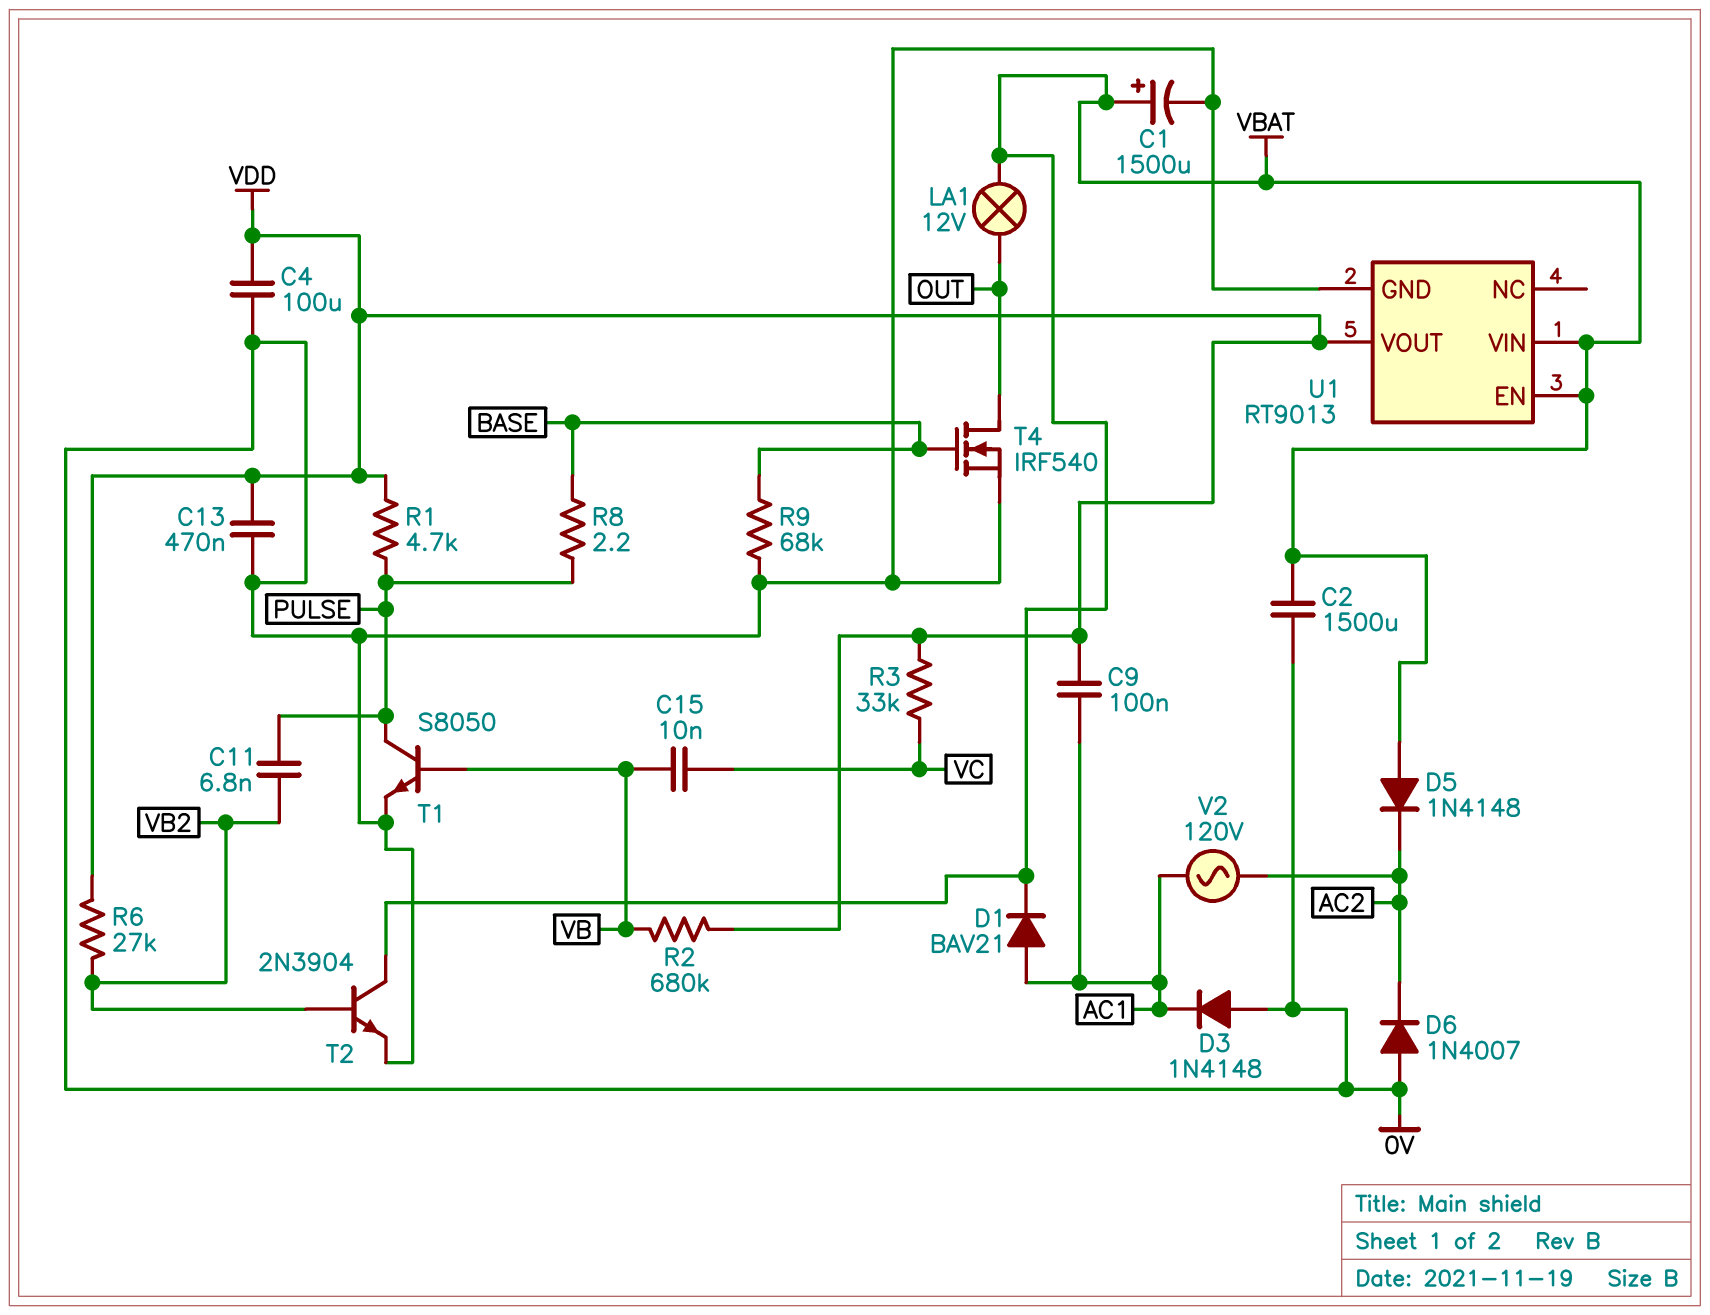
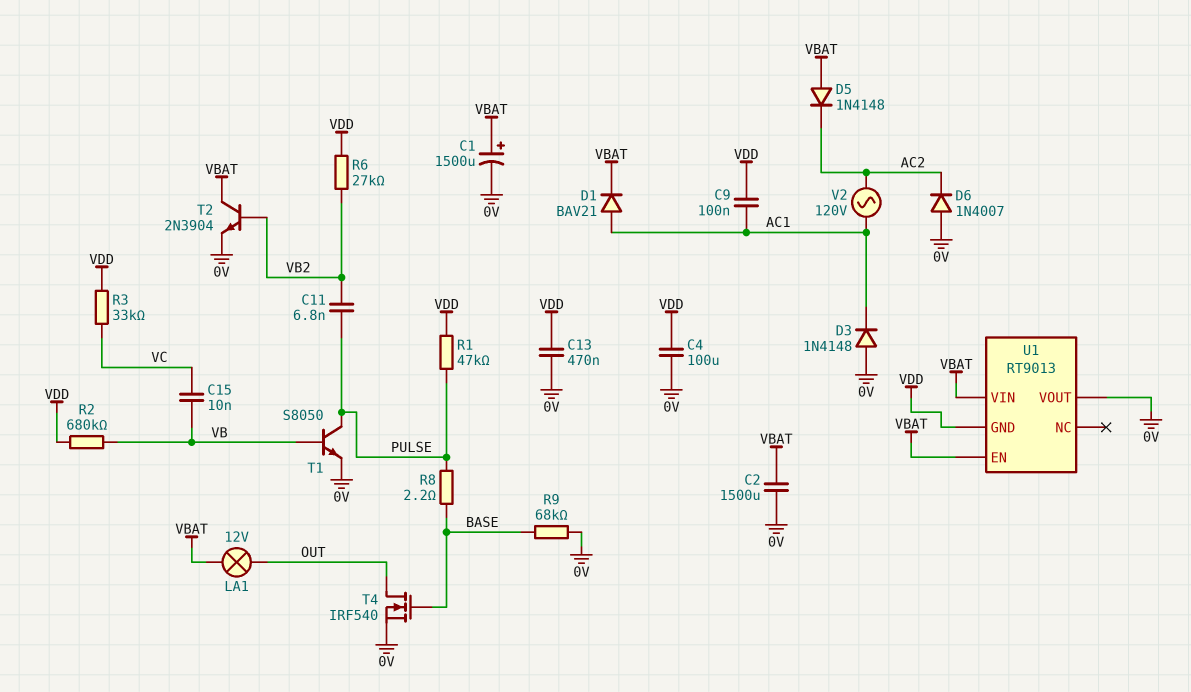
R1: 4.7k (PULSE, VDD) -> 47k (PULSE, VDD)
U1 pin GND: 0V -> VDD
U1 pin VOUT: VDD -> 0V

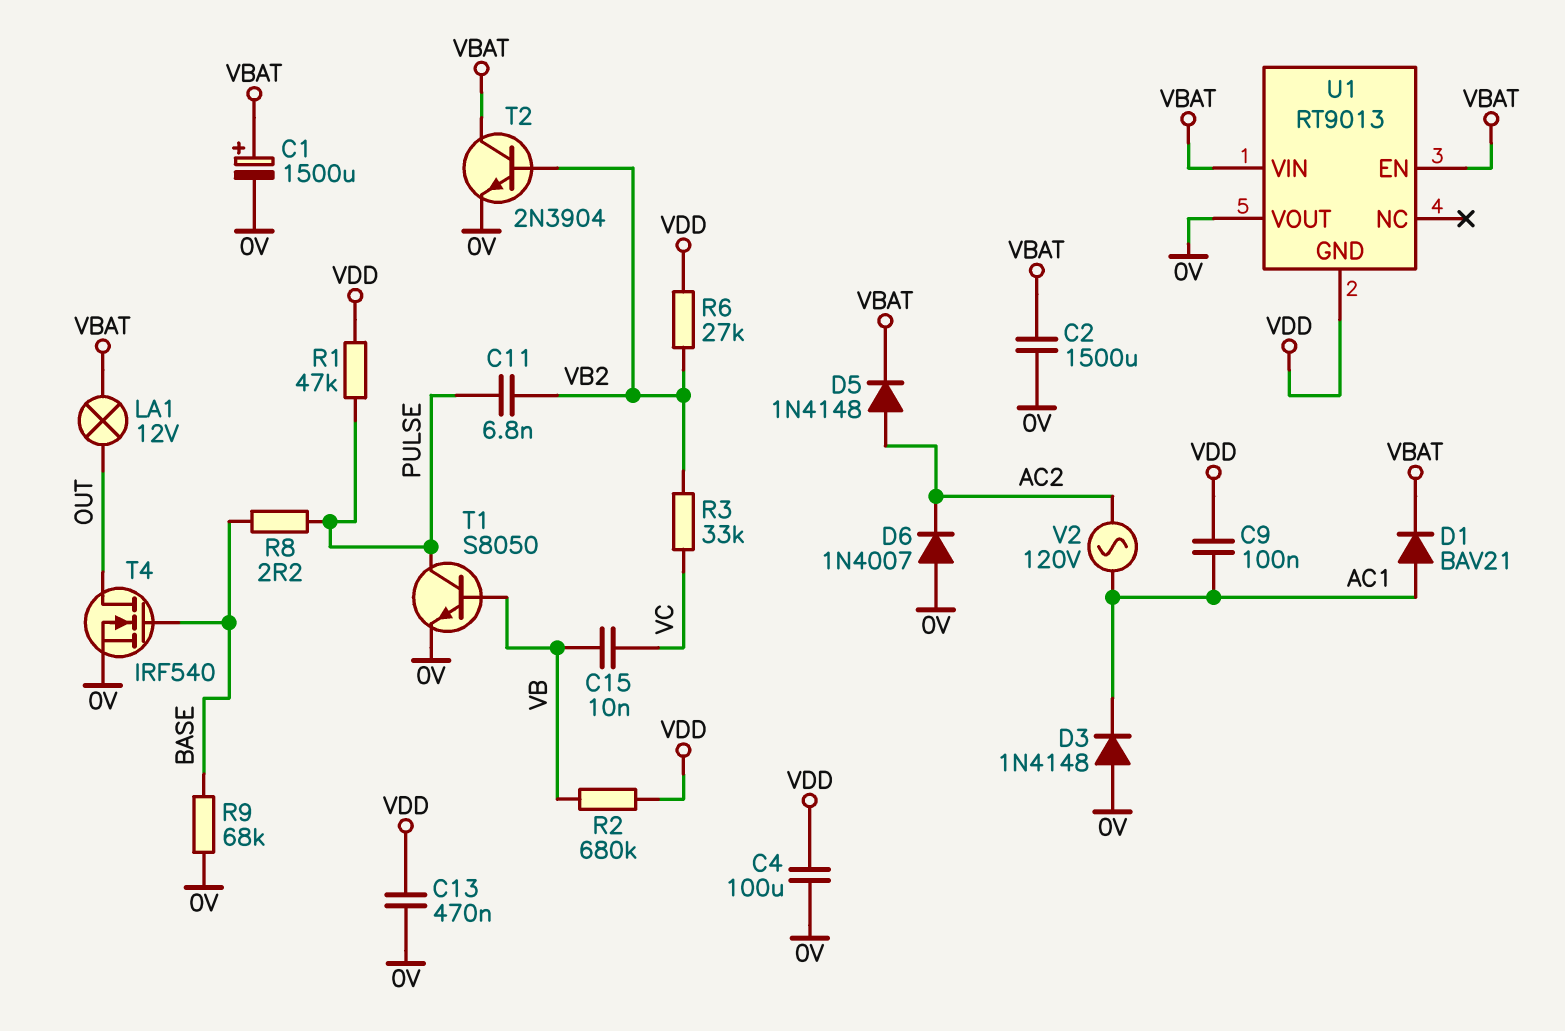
D5: diode 1N4148 (A VBAT, K AC2) -> diode 1N4148 (A AC2, K VBAT)
R3: 33k (VC, VDD) -> 33k (VB2, VC)

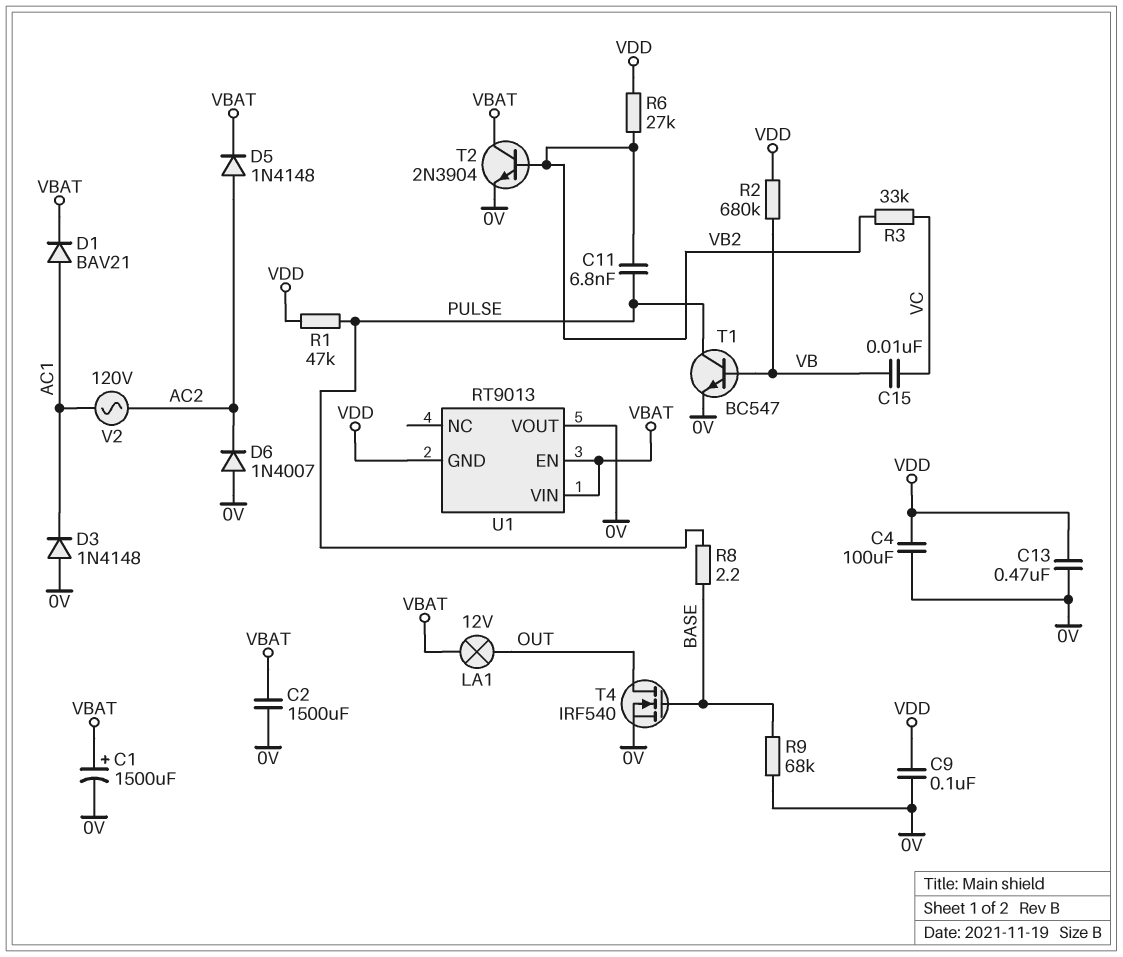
C9: 100nF (AC1, VDD) -> 100nF (0V, VDD)
T1: NPN S8050 (B VB, C PULSE, E 0V) -> NPN BC547 (B VB, C PULSE, E 0V)

